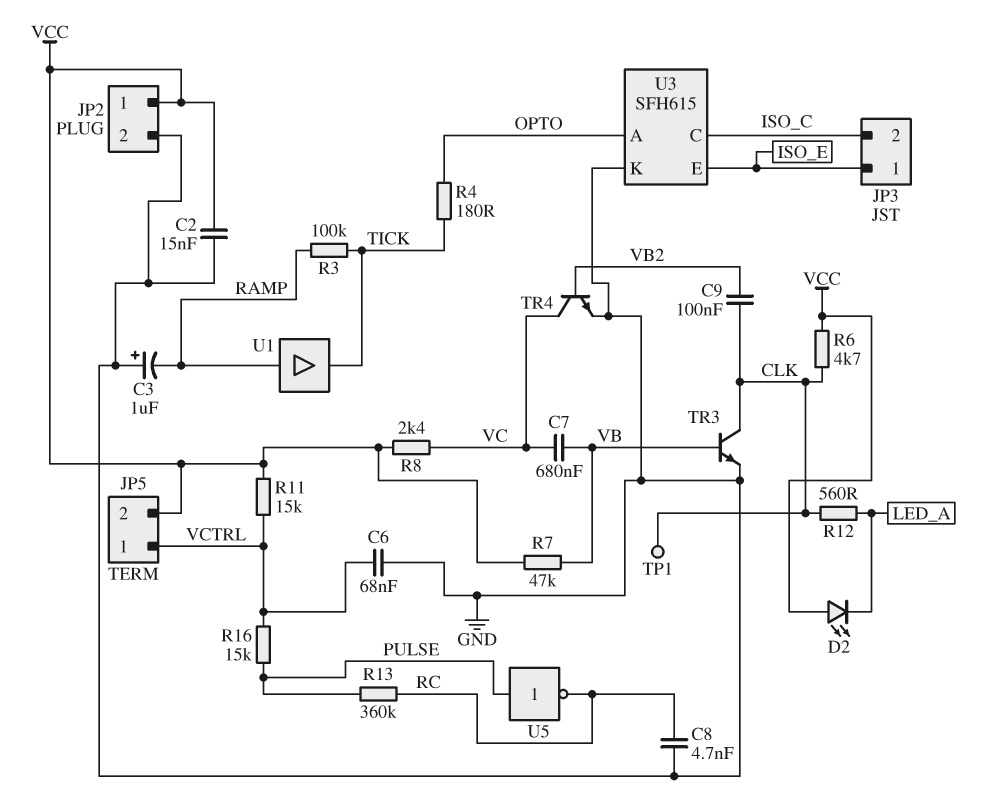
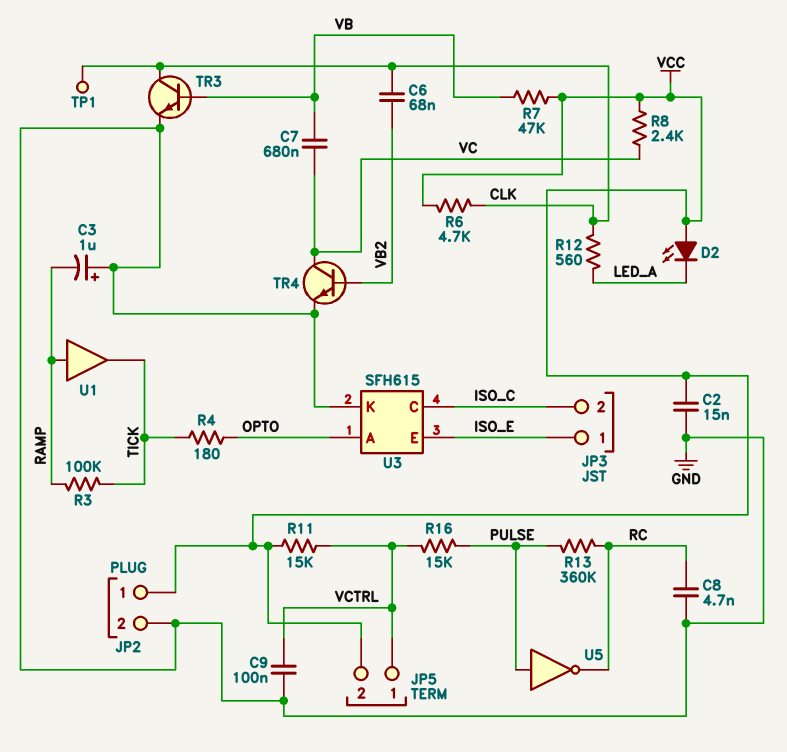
C6: 68nF (GND, VCTRL) -> 68nF (CLK, VB2)
C9: 100nF (CLK, VB2) -> 100nF (GND, VCTRL)

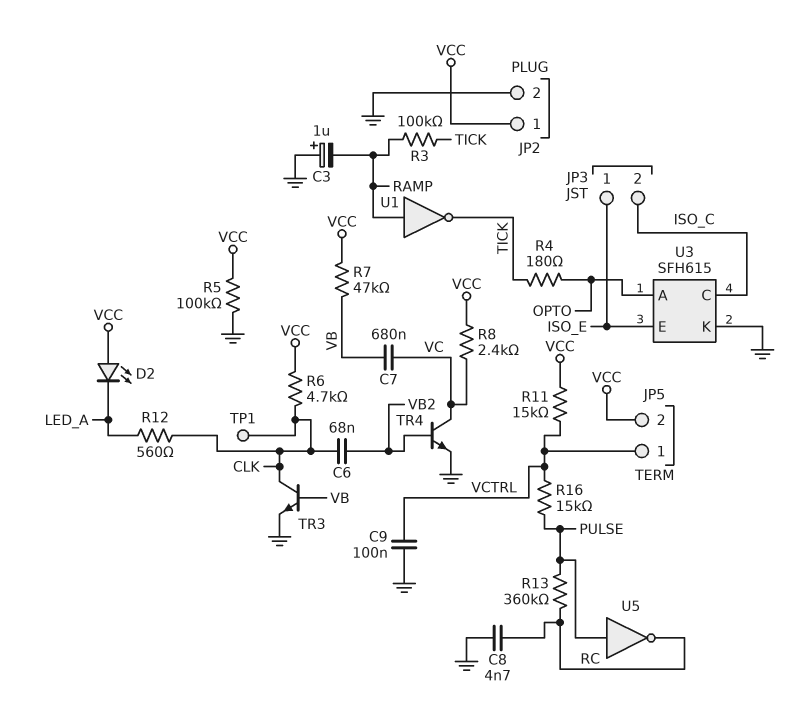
C2: 15nF (GND, VCC) -> none
R5: none -> 100k (GND, VCC)
U1: buffer (in RAMP, out TICK) -> NOT (in RAMP, out TICK)

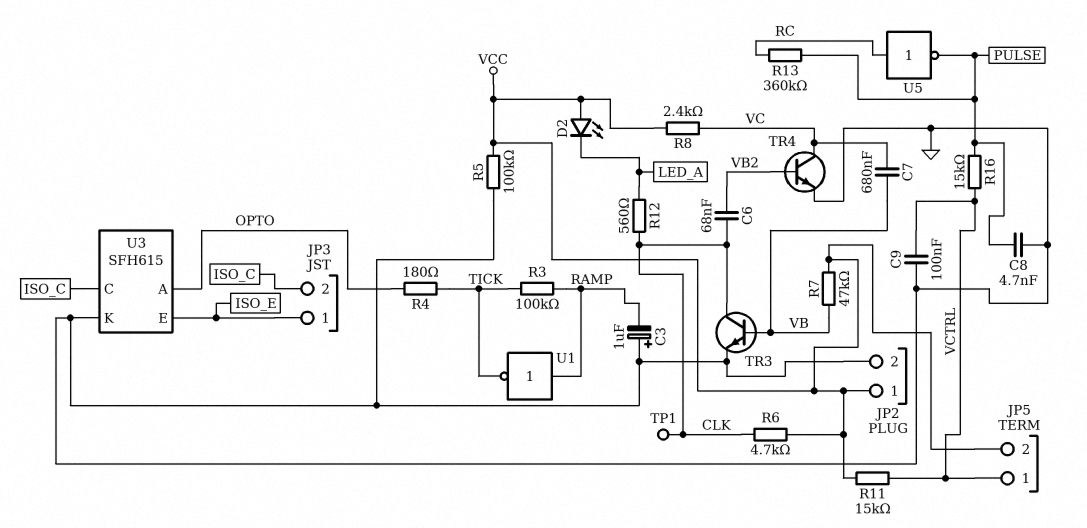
C8: 4.7nF (GND, RC) -> 4.7nF (GND, PULSE)
U5: NOT (in PULSE, out RC) -> NOT (in RC, out PULSE)

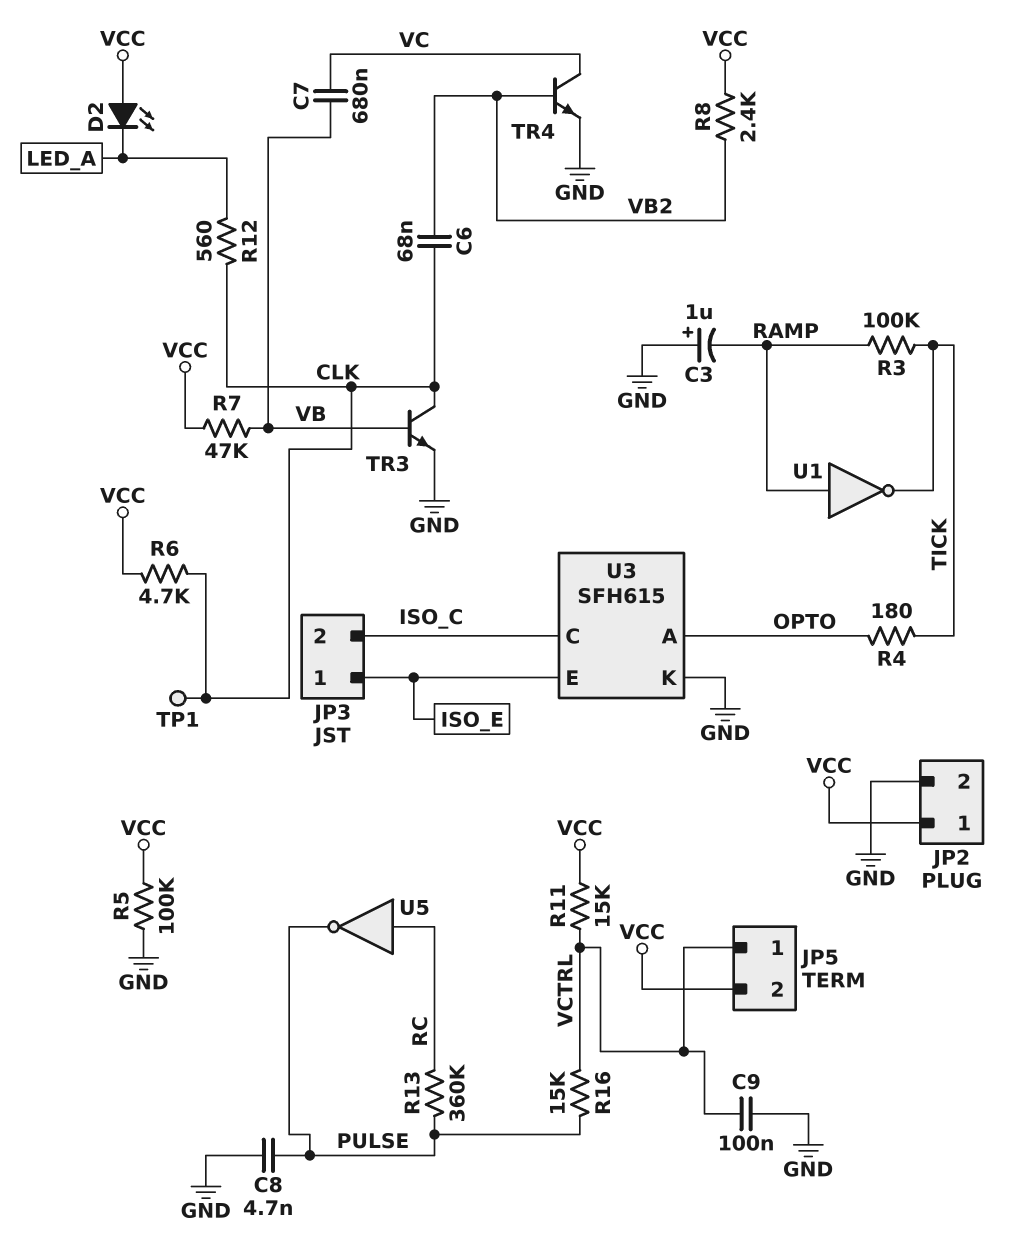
R8: 2.4k (VC, VCC) -> 2.4k (VB2, VCC)

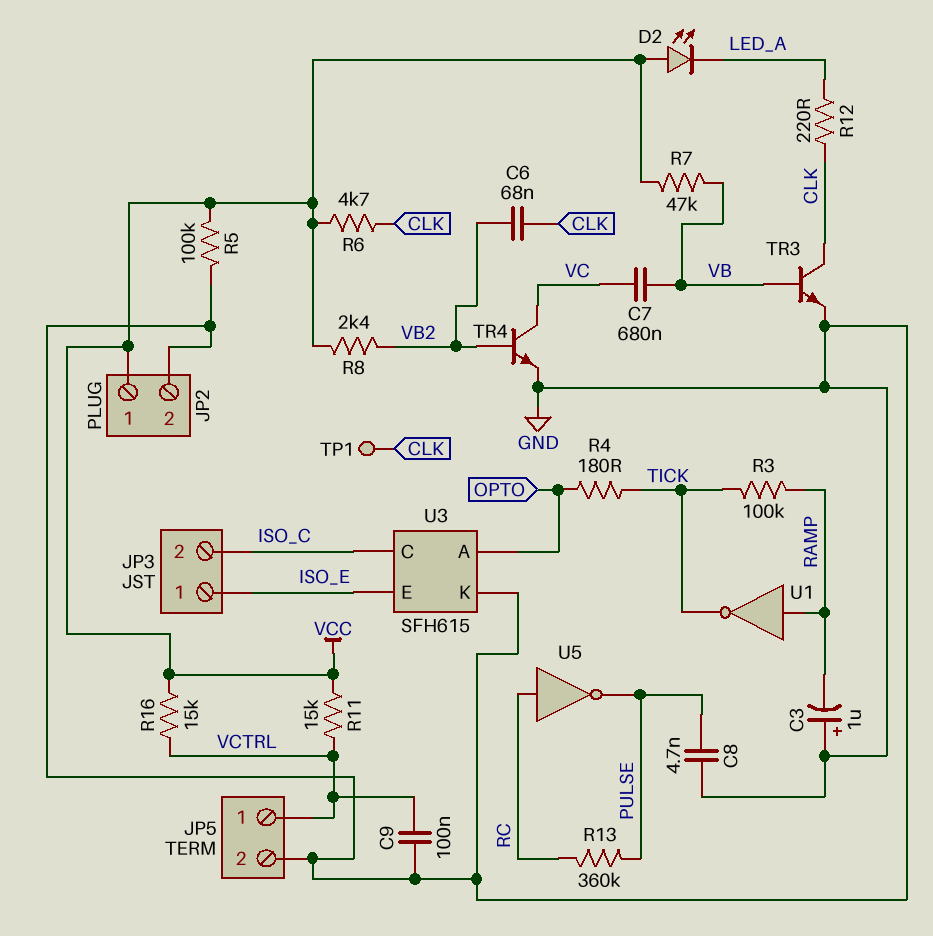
JP5 pin 2: VCC -> GND
R12: 560 (CLK, LED_A) -> 220 (CLK, LED_A)
R16: 15k (PULSE, VCTRL) -> 15k (VCC, VCTRL)

